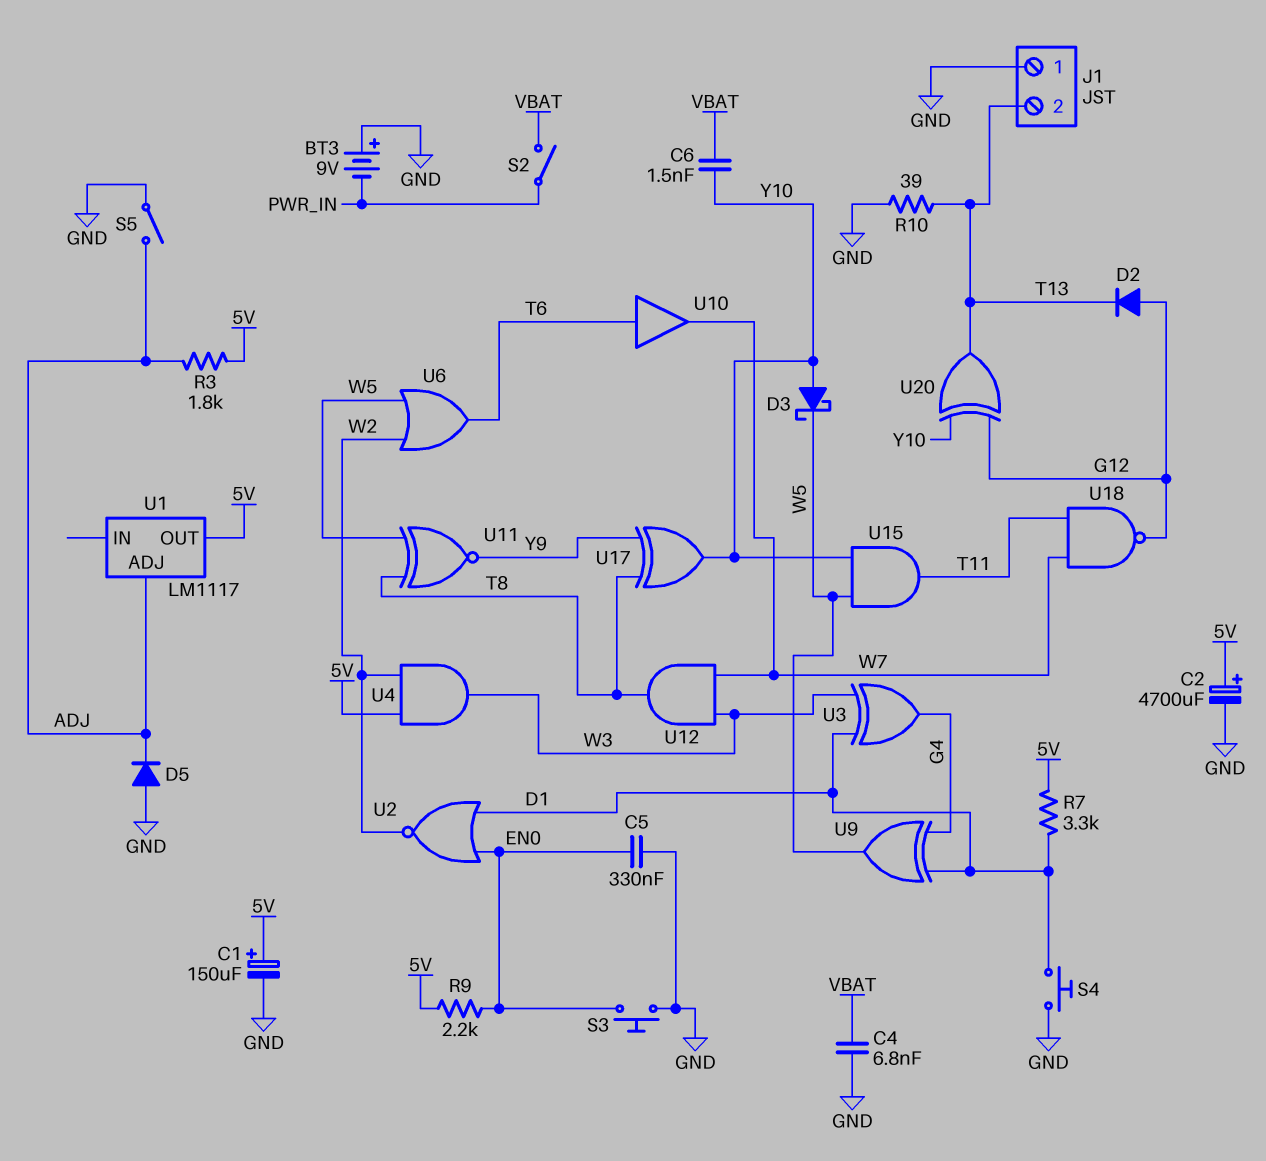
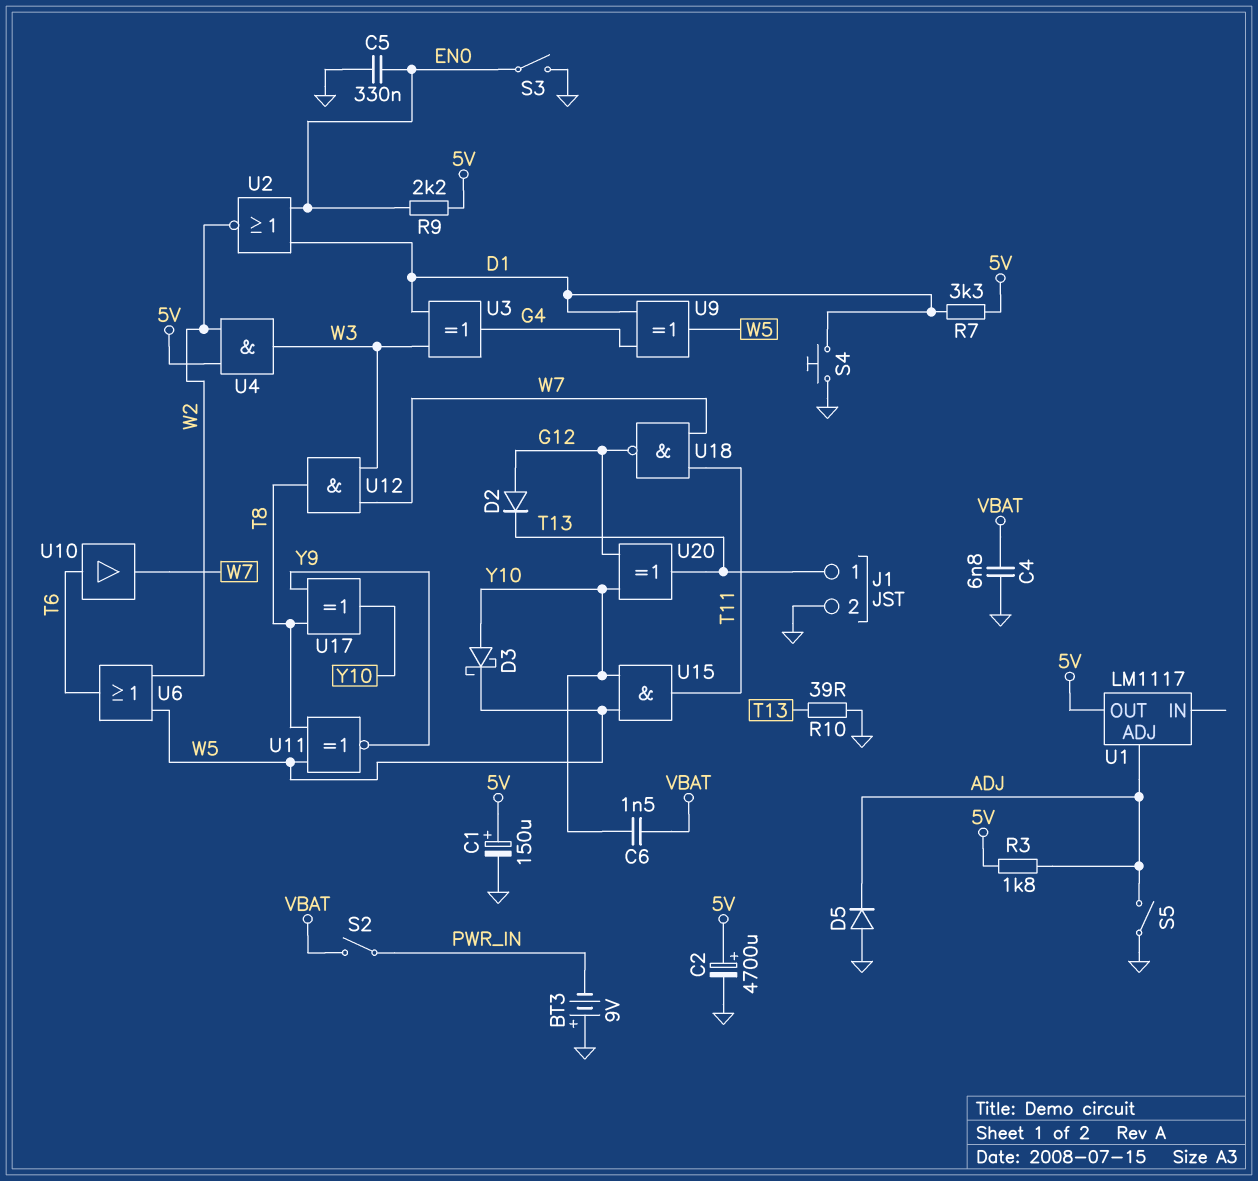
J1 pin 1: GND -> T13
J1 pin 2: T13 -> GND
S3: button (EN0, GND) -> switch (EN0, GND)

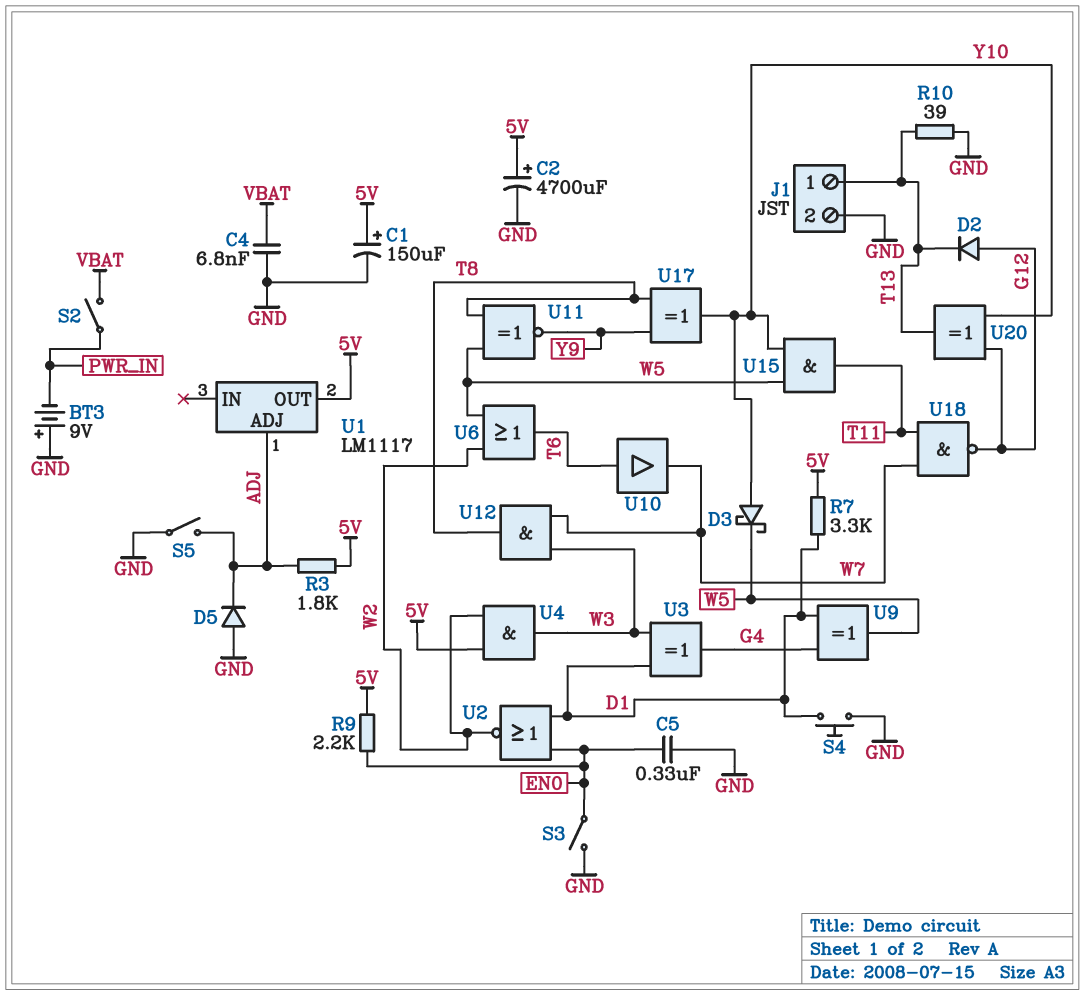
C6: 1.5nF (VBAT, Y10) -> none

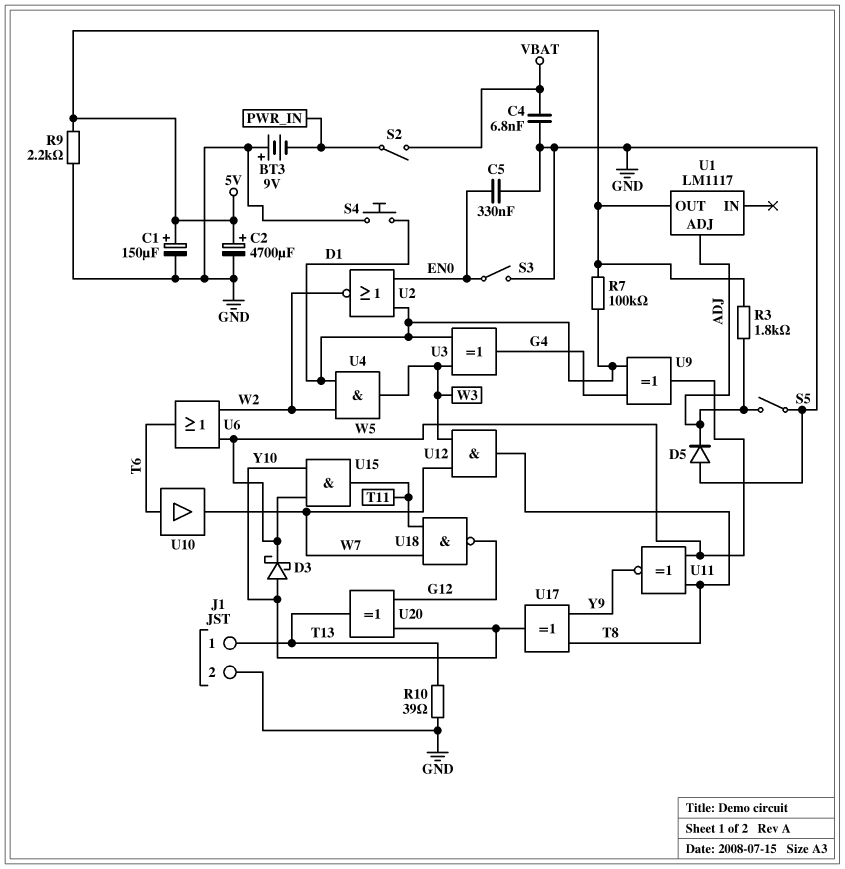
D2: diode (A G12, K T13) -> none
R7: 3.3k (5V, D1) -> 100k (5V, D1)
R9: 2.2k (5V, EN0) -> 2.2k (5V, GND)
U4: AND (in 5V, in W2, out W3) -> AND (in D1, in W2, out W3)

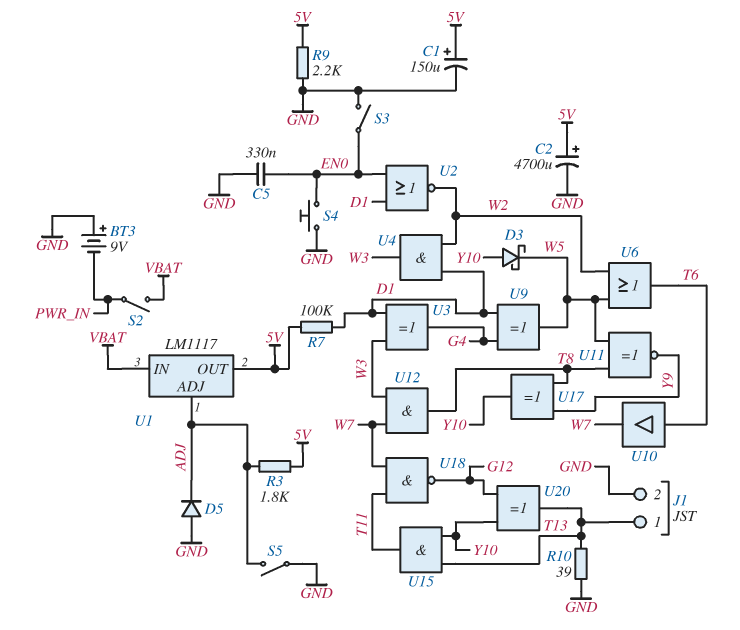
C4: 6.8nF (GND, VBAT) -> none
S4: button (D1, GND) -> button (EN0, GND)
U1 pin IN: none -> VBAT
U15: AND (in W5, in Y10, out T11) -> AND (in T13, in Y10, out T11)

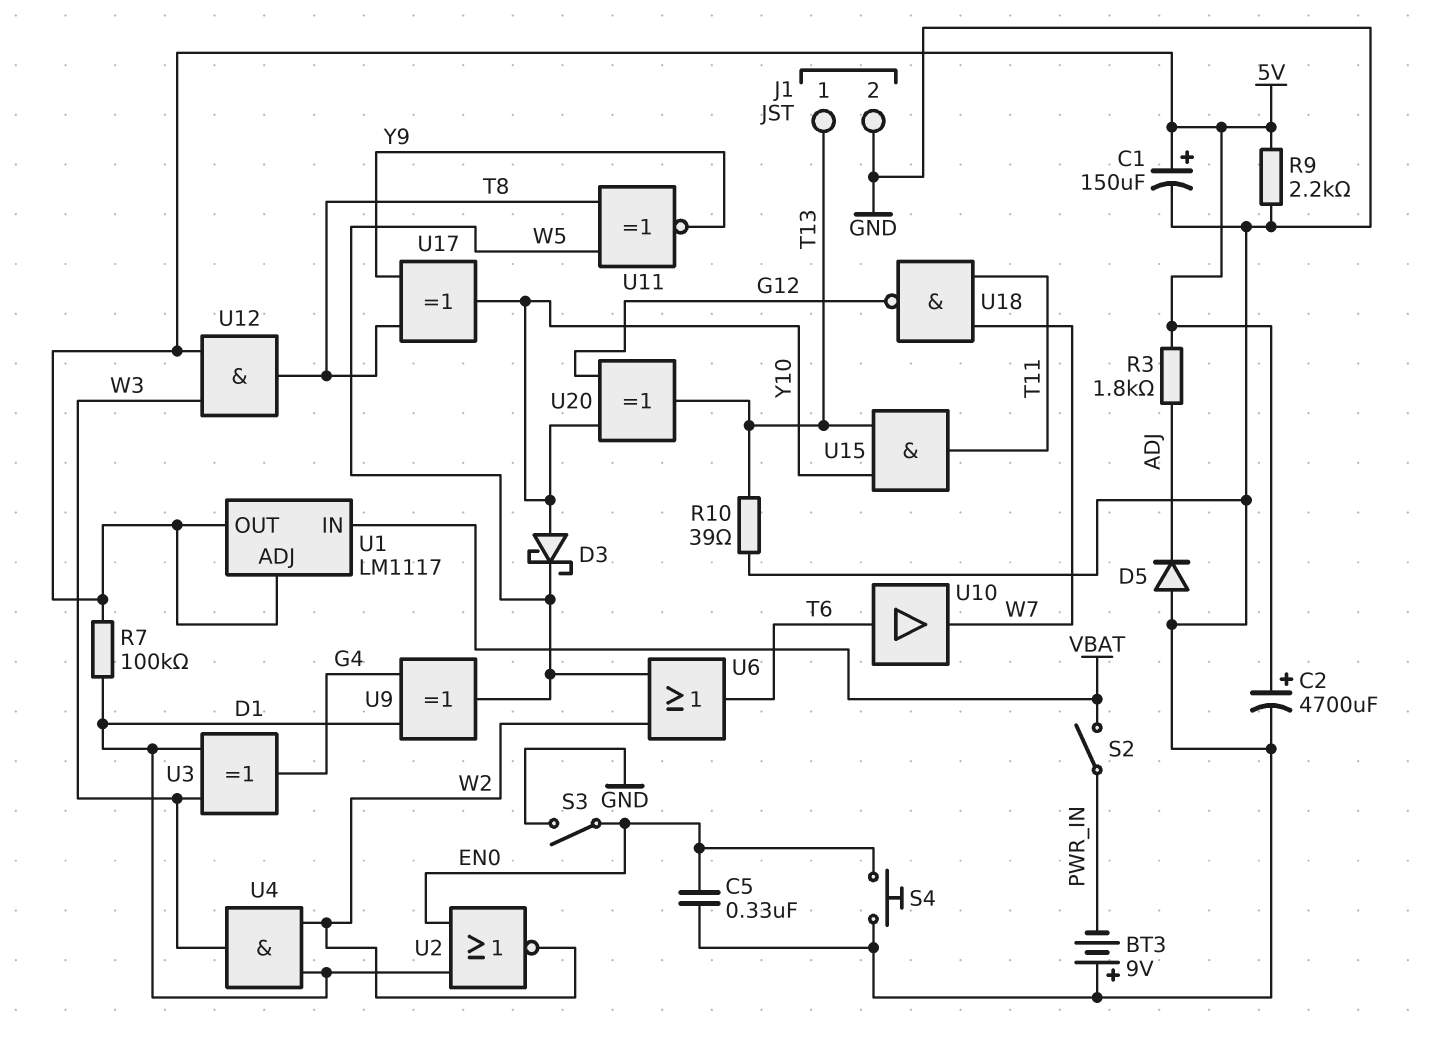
S5: switch (ADJ, GND) -> none
U1 pin ADJ: ADJ -> 5V
U12: AND (in W3, in W7, out T8) -> AND (in 5V, in W3, out T8)

